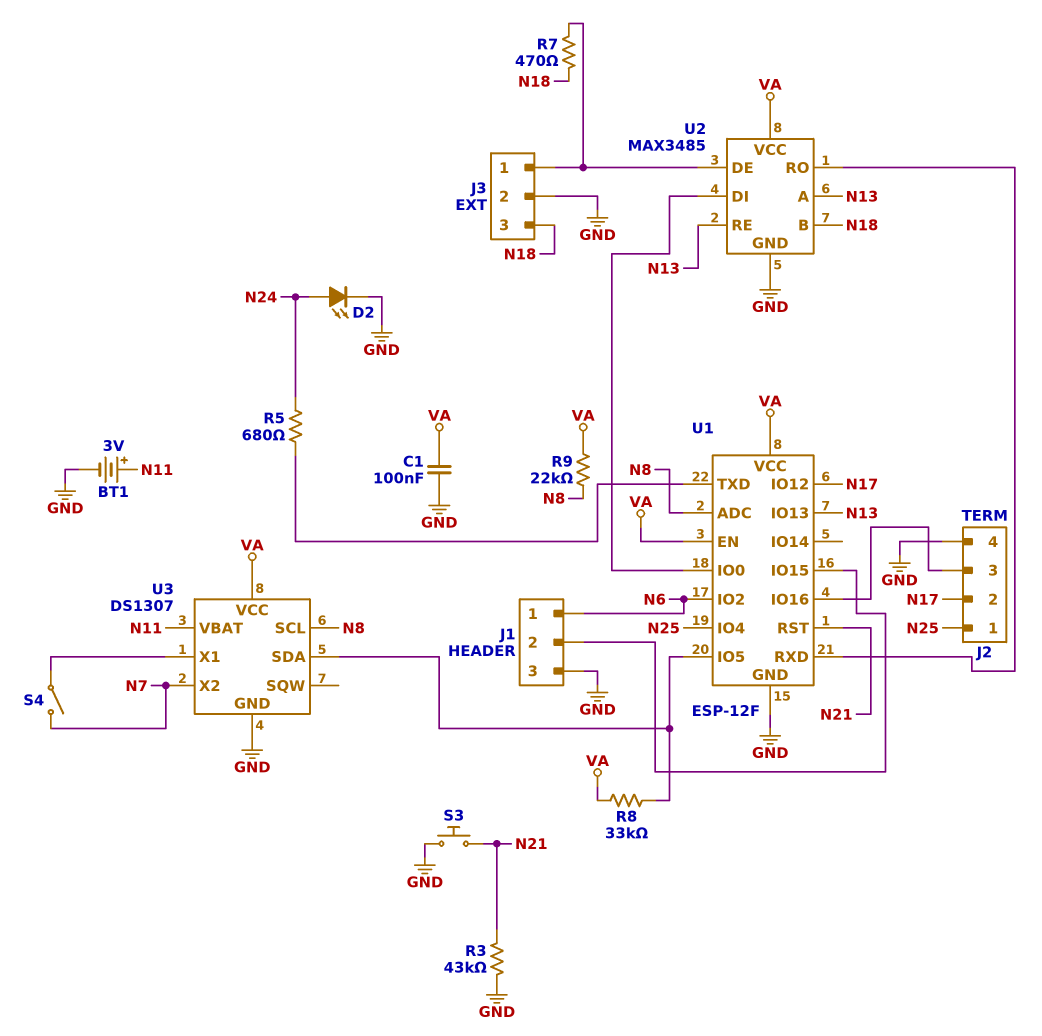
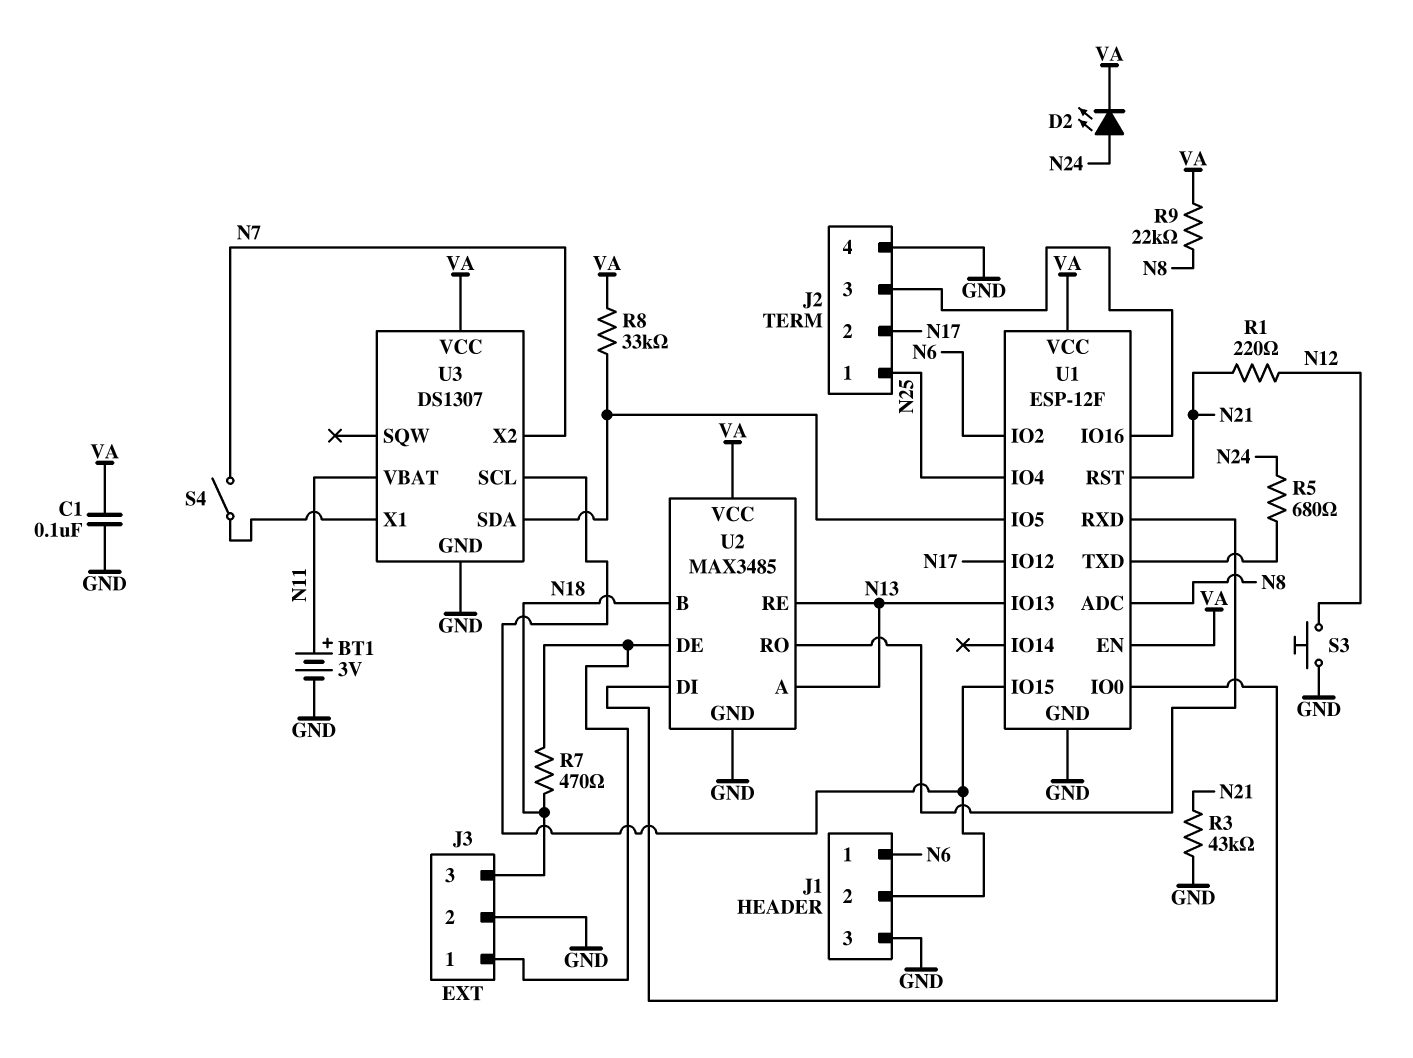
D2: LED (A N24, K GND) -> LED (A N24, K VA)
R1: none -> 220 (N12, N21)
S3: button (GND, N21) -> button (GND, N12)
U3 pin SCL: N8 -> J1/2

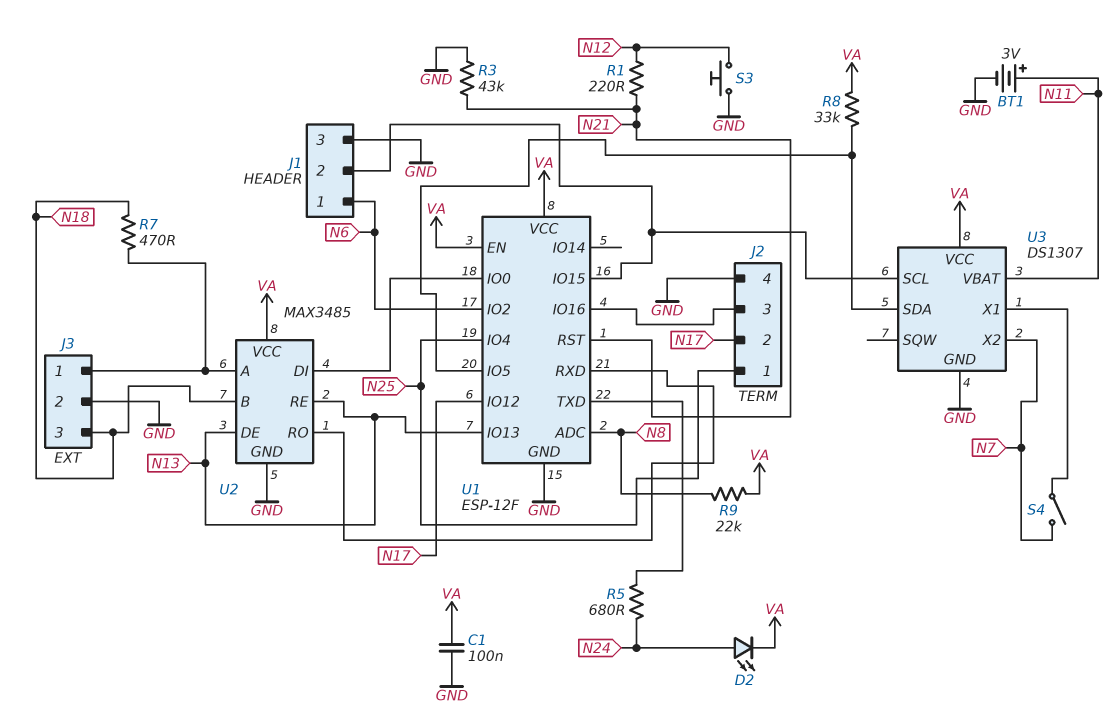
U2 pin A: N13 -> J3/1
U2 pin DE: J3/1 -> N13

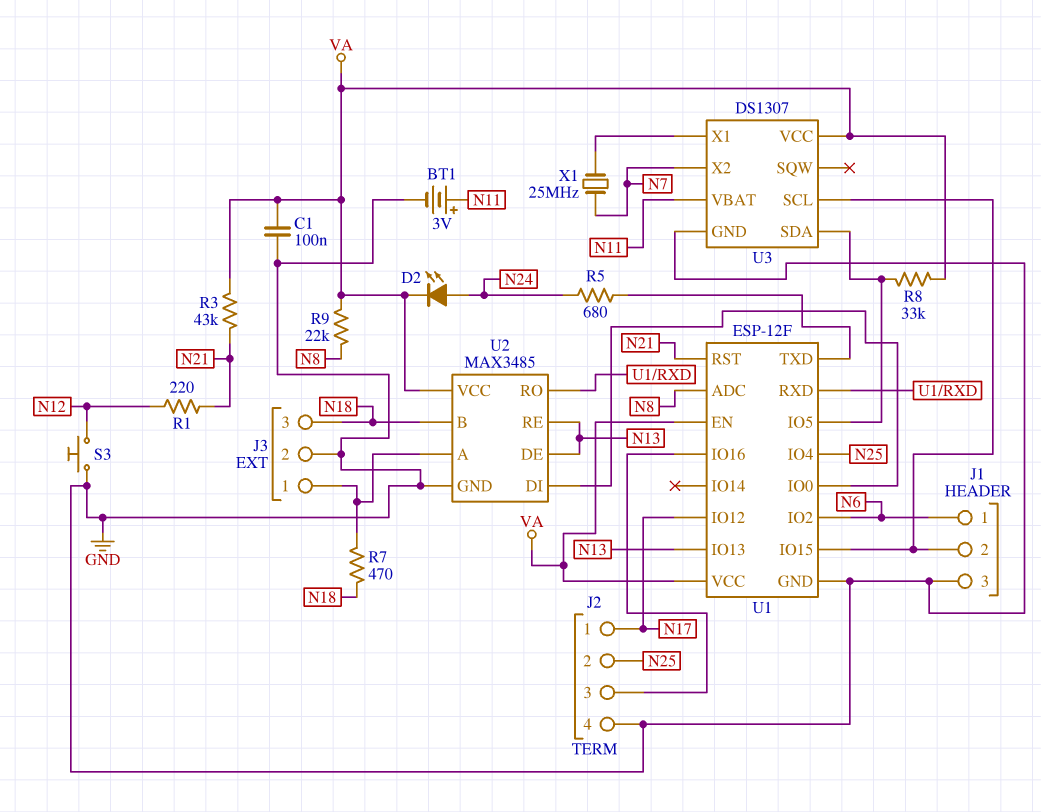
J2 pin 1: N25 -> N17
J2 pin 2: N17 -> N25
R3: 43k (GND, N21) -> 43k (N21, VA)
S4: switch (N7, U3/X1) -> none
X1: none -> 25MHz (N7, U3/X1)

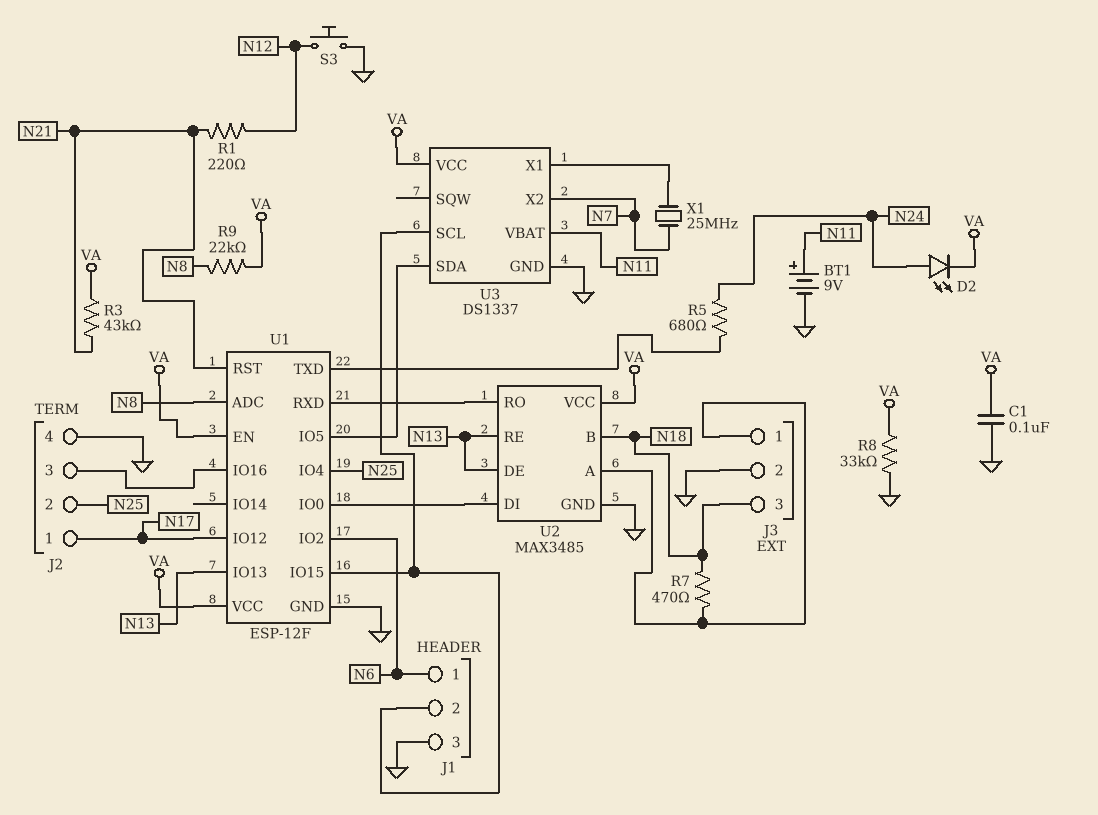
BT1: 3V (plus N11, minus GND) -> 9V (plus N11, minus GND)
R8: 33k (U1/IO5, VA) -> 33k (GND, VA)
U3: DS1307 -> DS1337

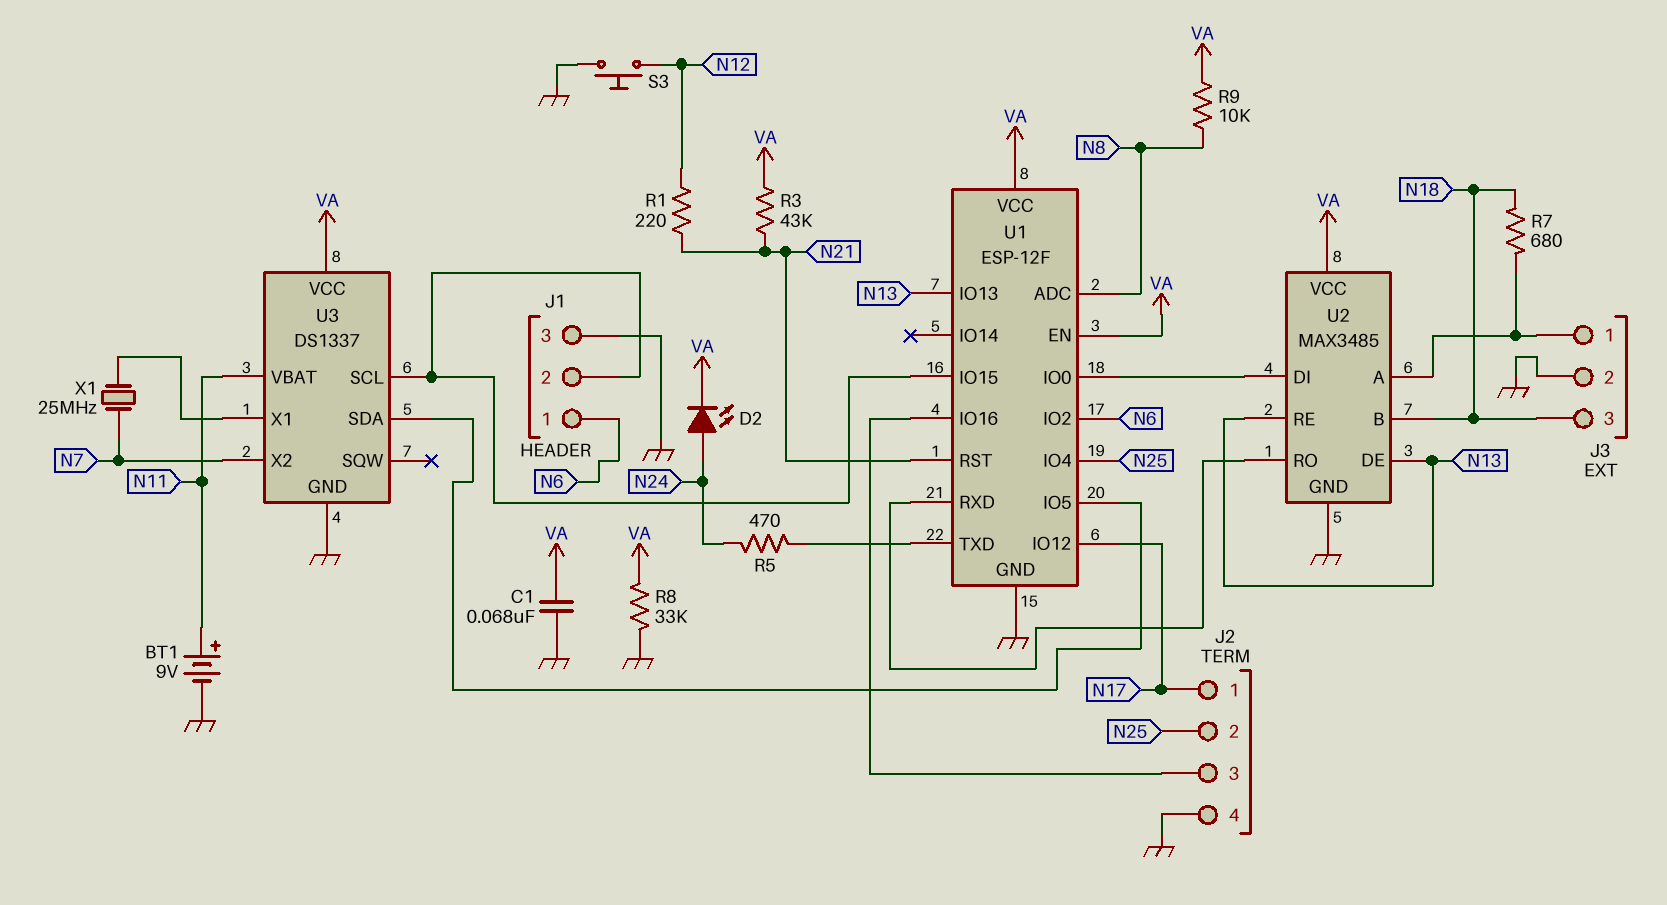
C1: 100nF (GND, VA) -> 68nF (GND, VA)
R5: 680 (N24, U1/TXD) -> 470 (N24, U1/TXD)
R7: 470 (J3/1, N18) -> 680 (J3/1, N18)
R9: 22k (N8, VA) -> 10k (N8, VA)

